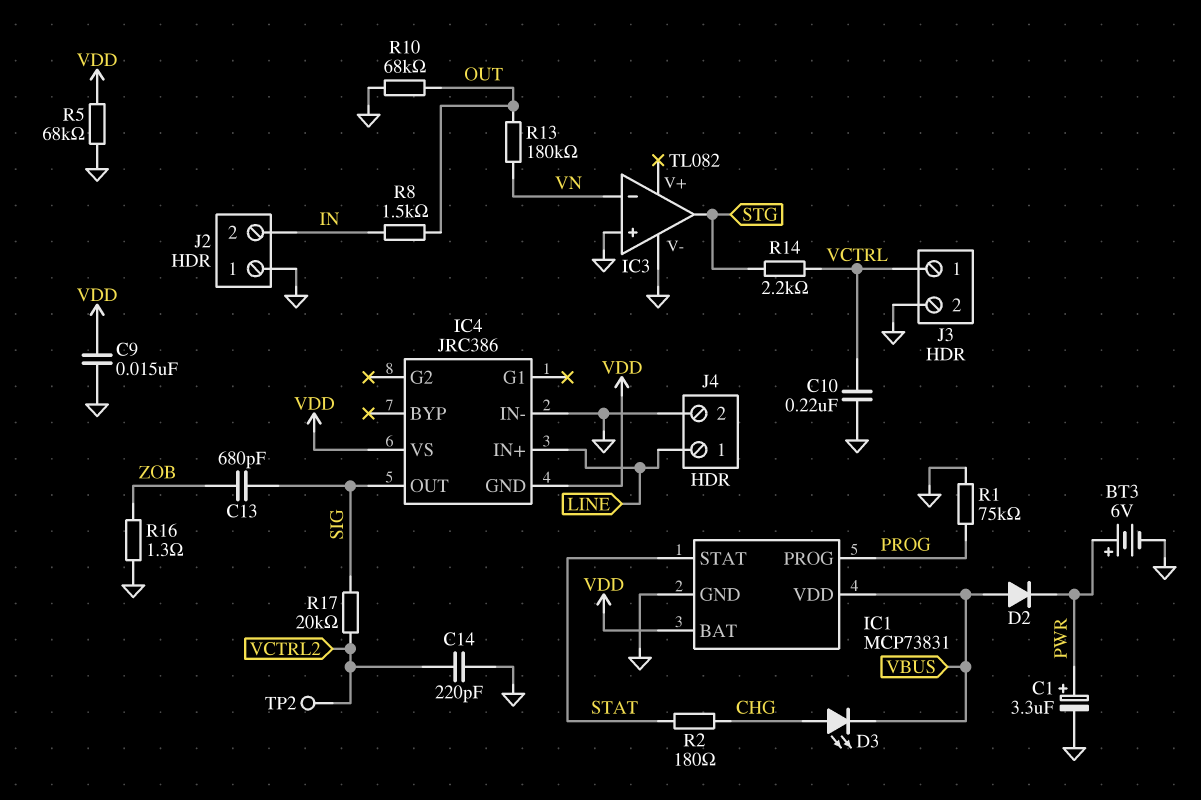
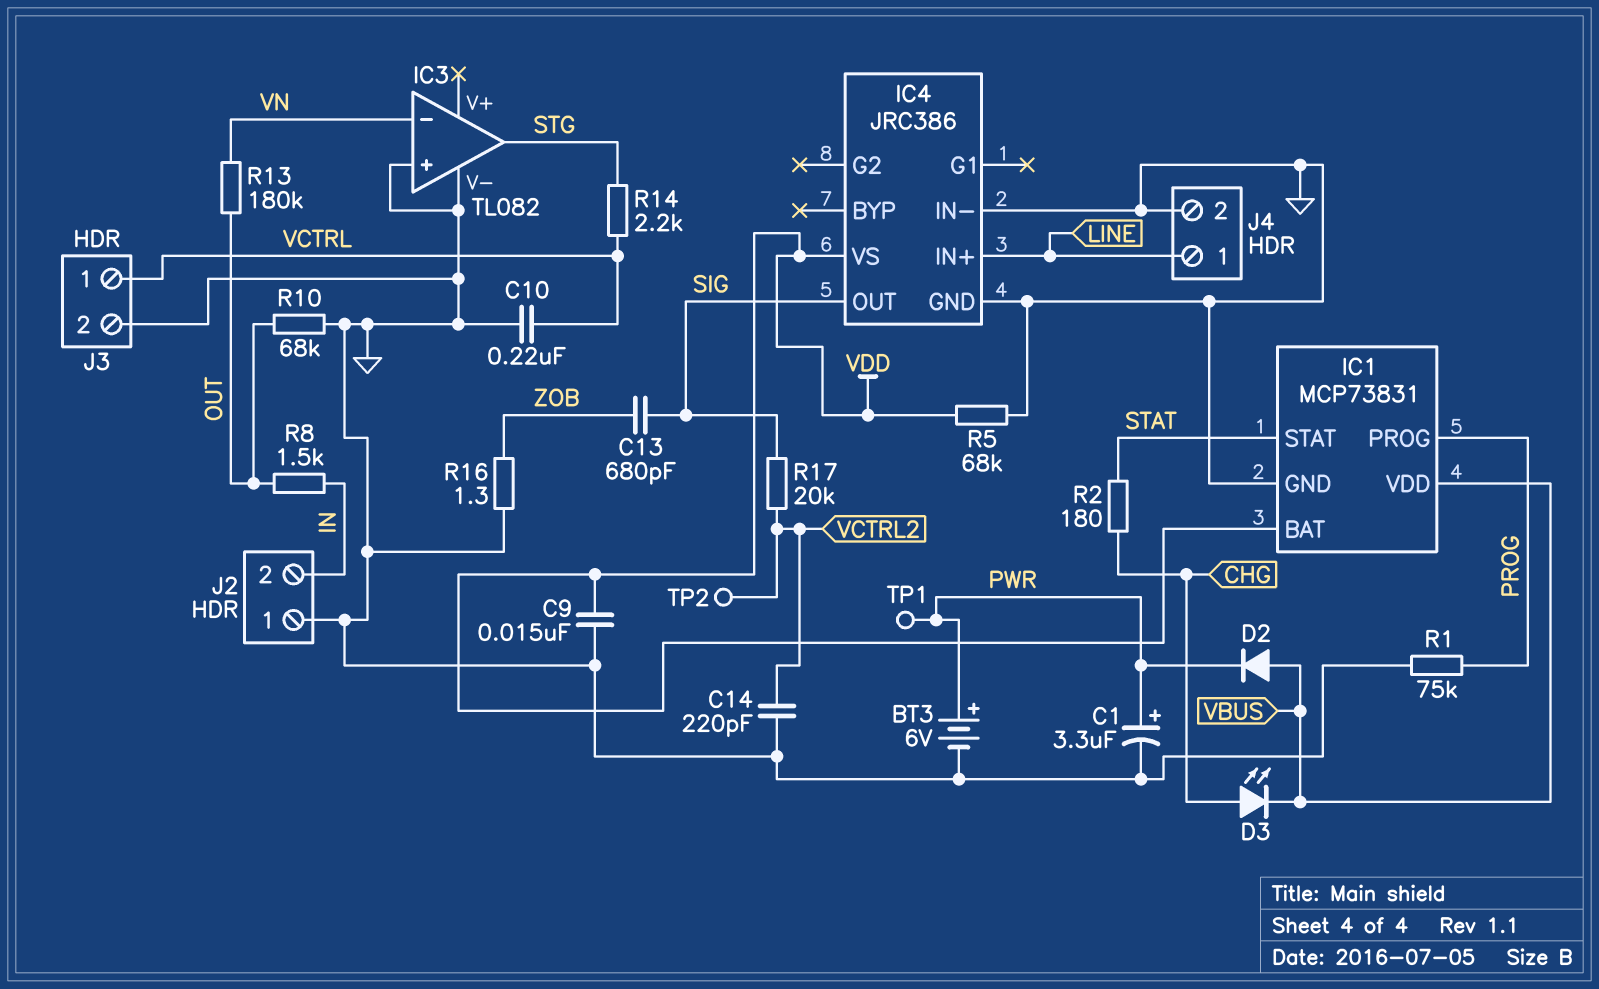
IC4 pin GND: VDD -> GND
TP1: none -> test point (PWR)

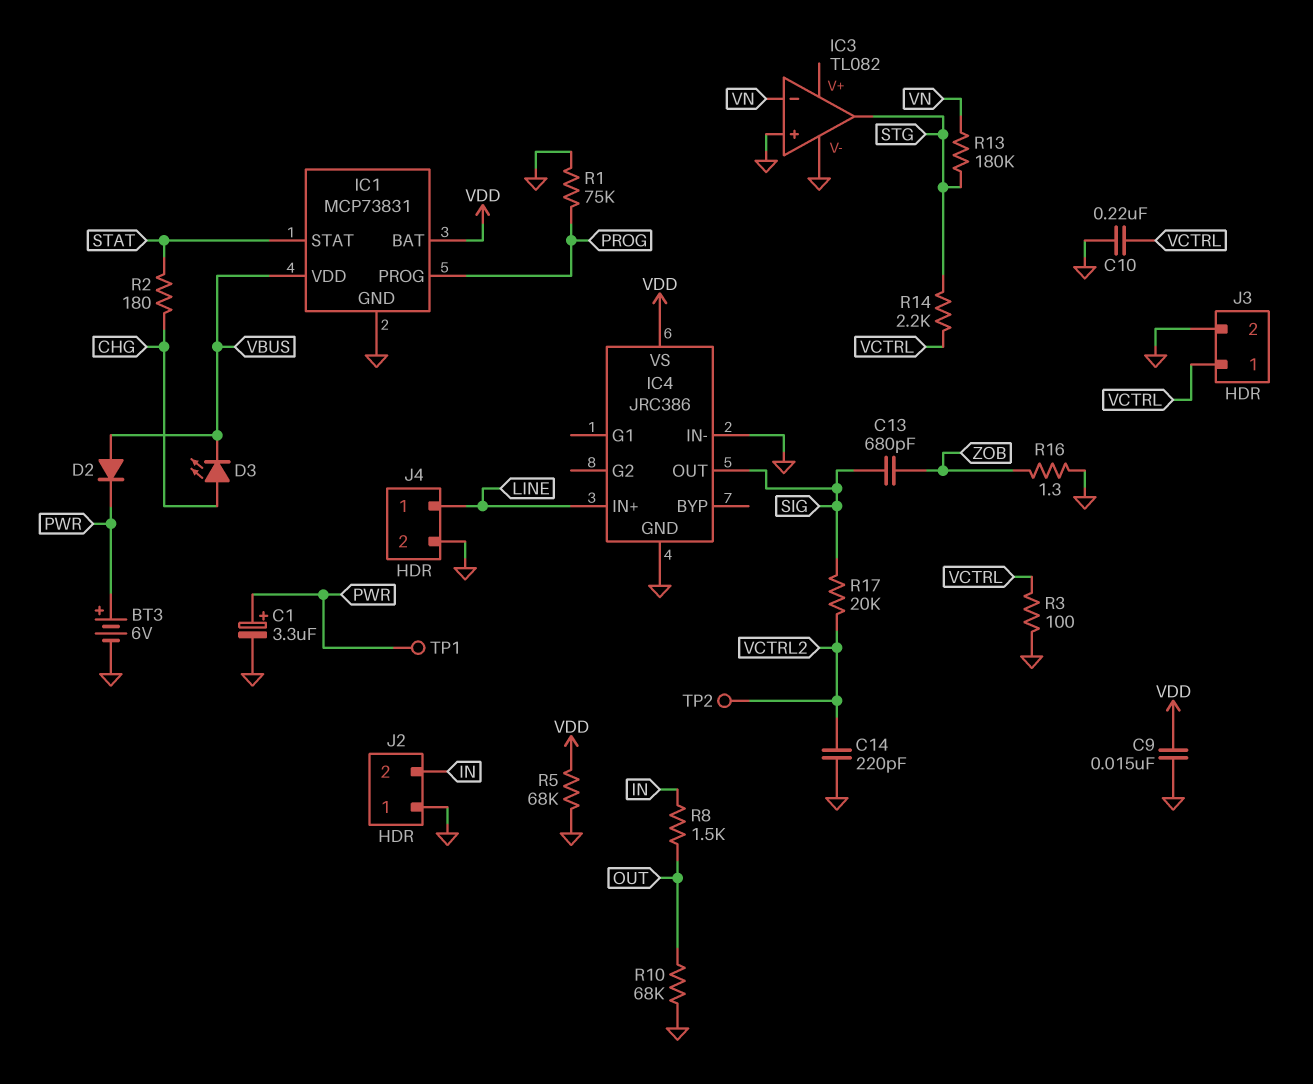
R3: none -> 100 (GND, VCTRL)
R13: 180k (OUT, VN) -> 180k (STG, VN)

